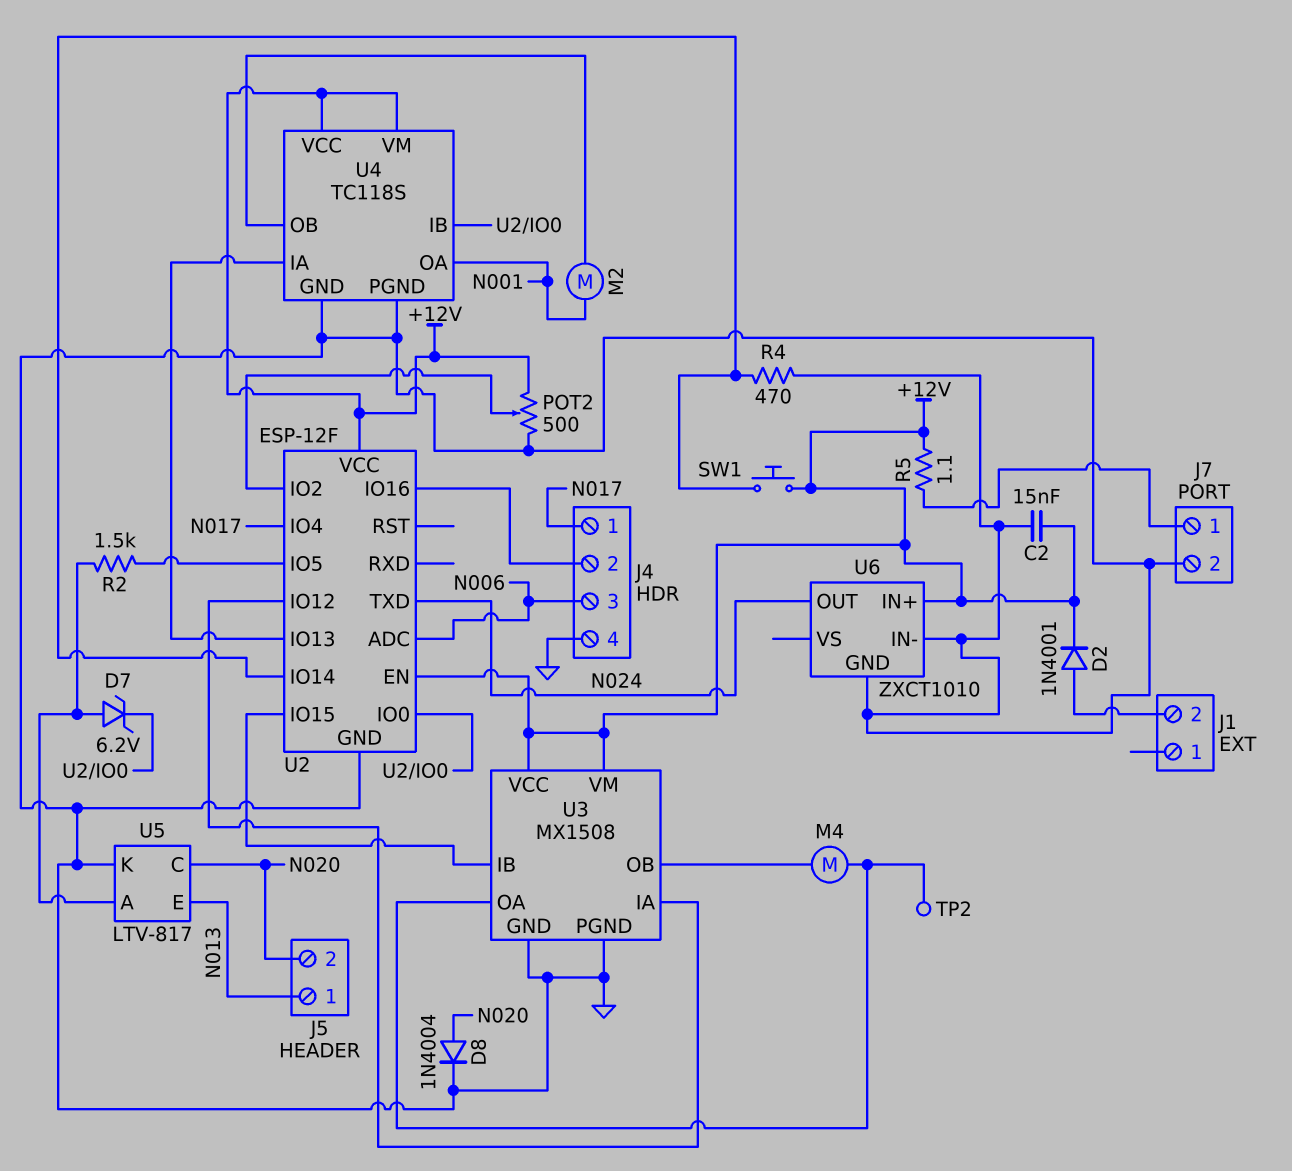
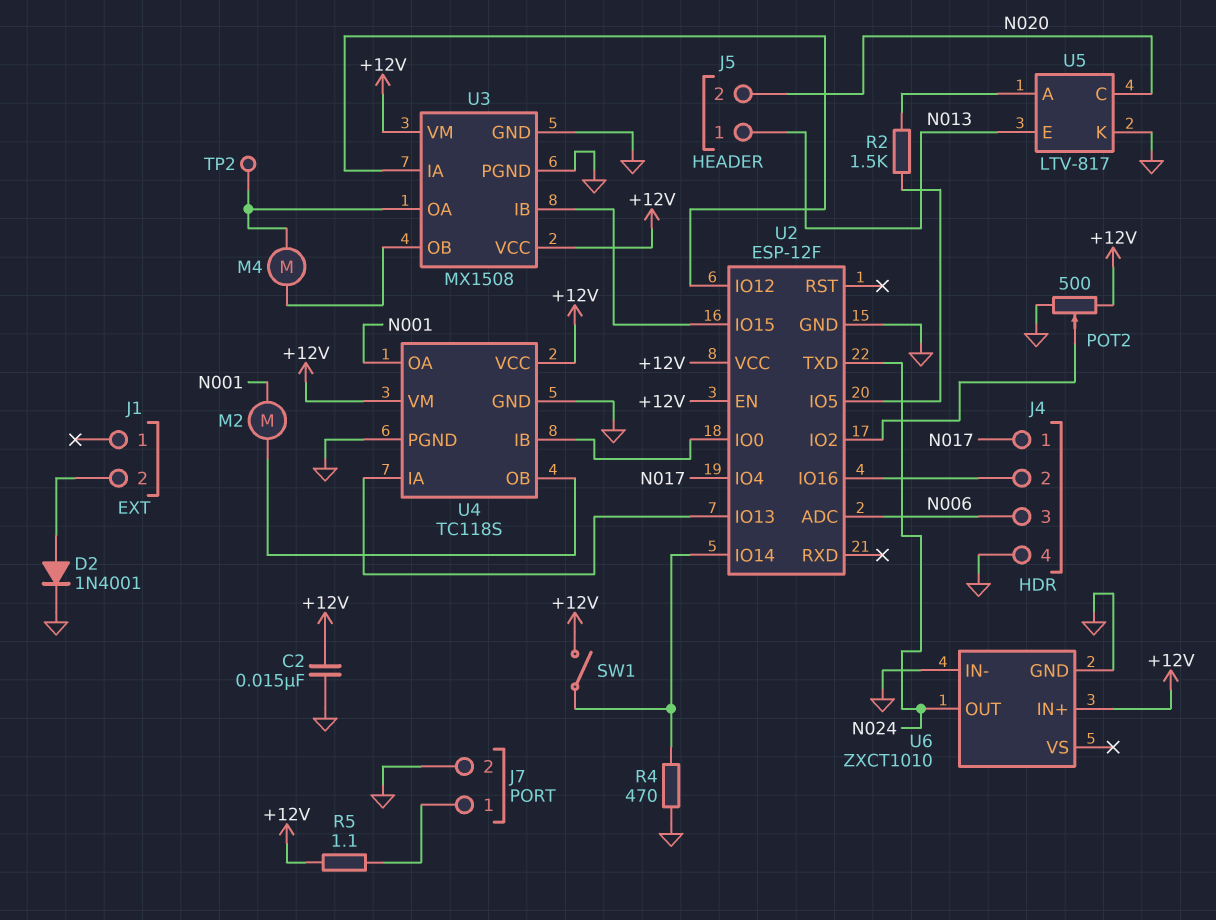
D2: diode 1N4001 (A J1/2, K +12V) -> diode 1N4001 (A J1/2, K GND)
D7: zener 6.2V (A U5/A, K U2/IO0) -> none
D8: diode 1N4004 (A N020, K GND) -> none
SW1: button (+12V, U2/IO14) -> switch (+12V, U2/IO14)

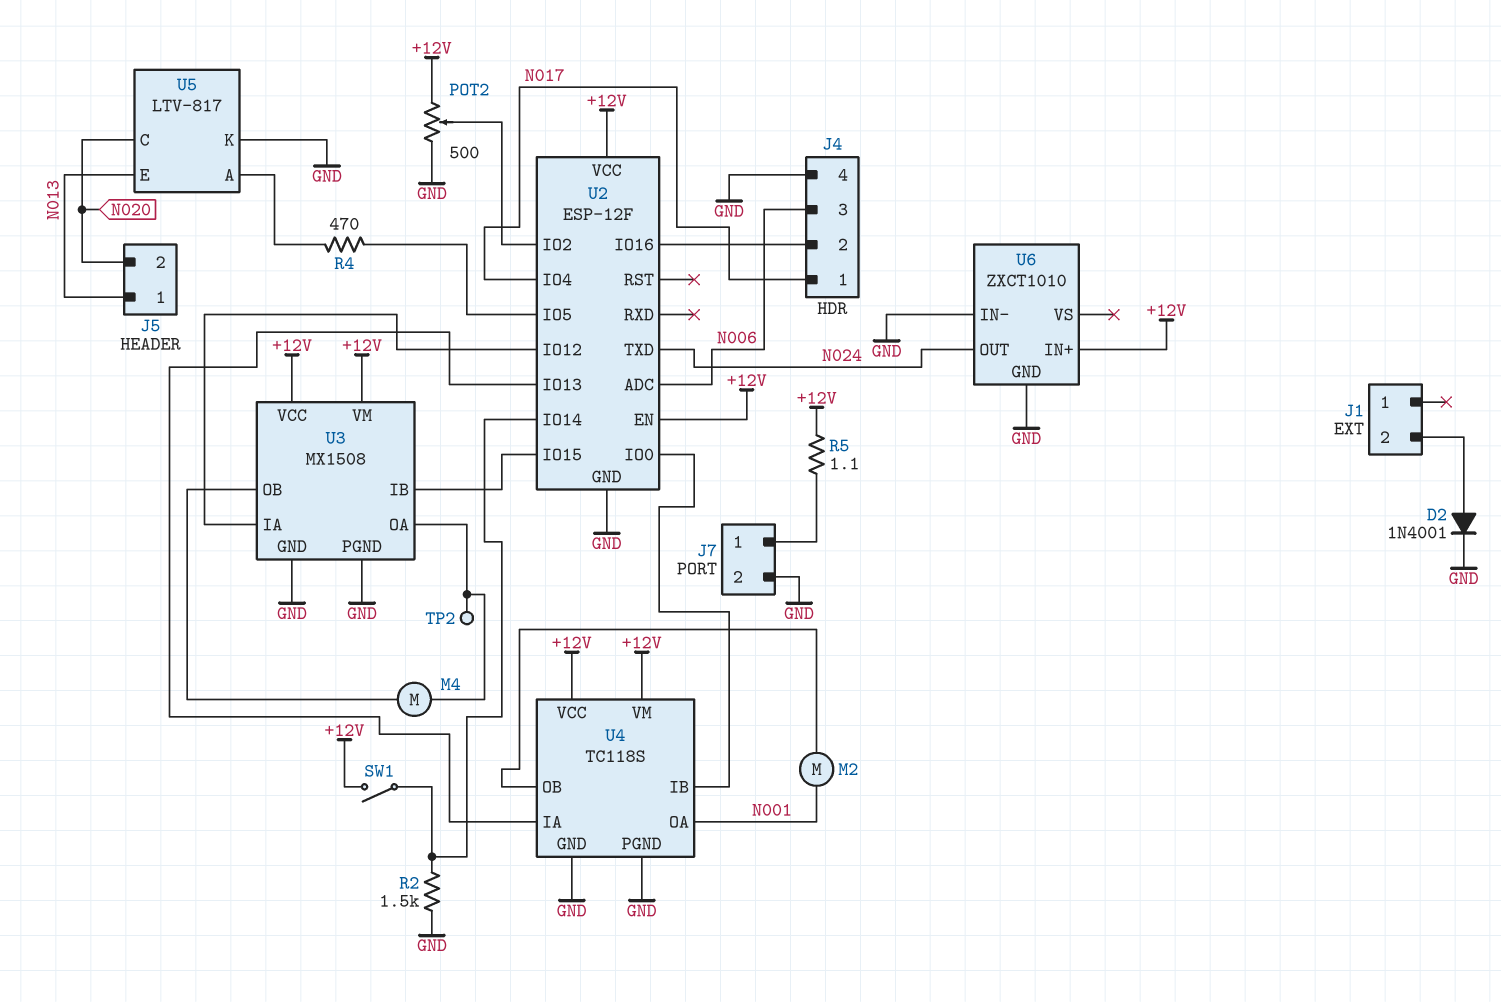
C2: 15nF (+12V, GND) -> none
R2: 1.5k (U2/IO5, U5/A) -> 1.5k (GND, U2/IO14)
R4: 470 (GND, U2/IO14) -> 470 (U2/IO5, U5/A)

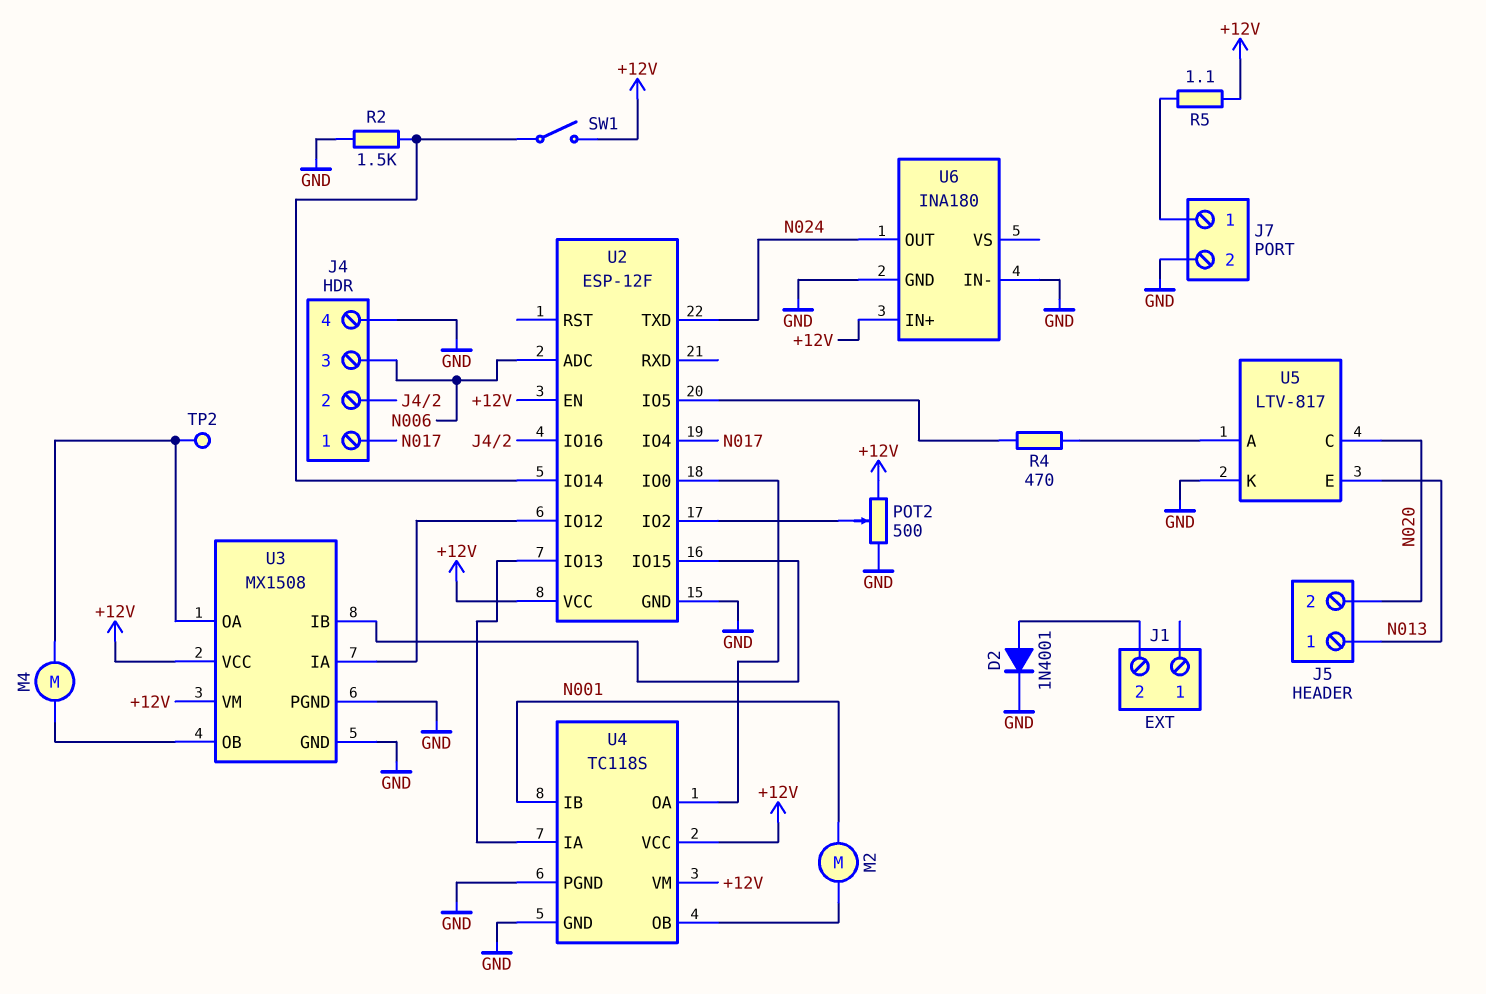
U4 pin IB: U2/IO0 -> N001
U4 pin OA: N001 -> U2/IO0
U6: ZXCT1010 -> INA180

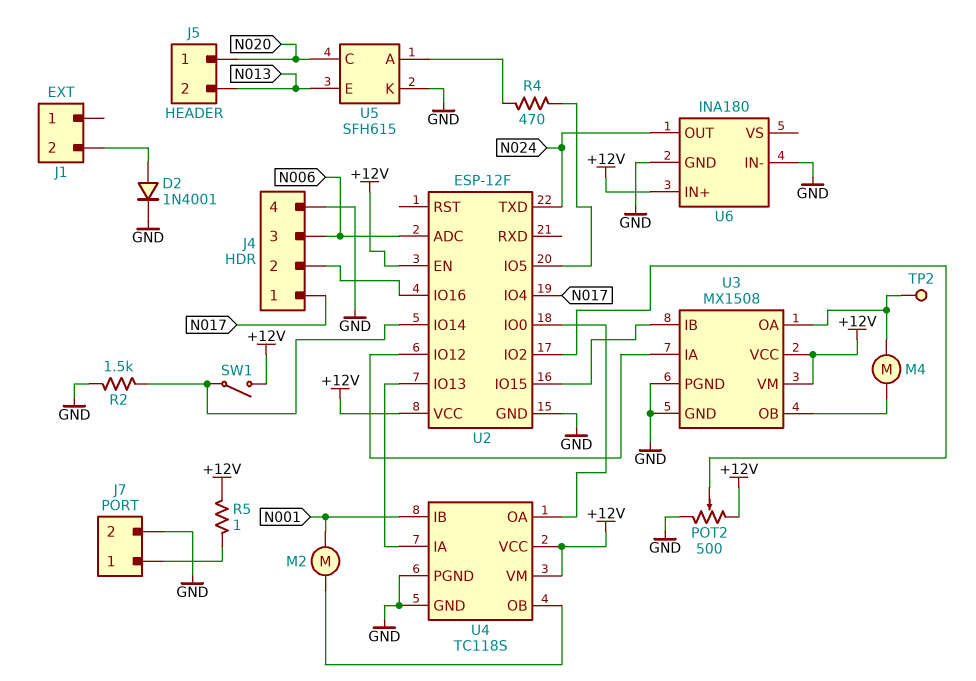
J5 pin 1: N013 -> N020
J5 pin 2: N020 -> N013
R5: 1.1 (+12V, J7/1) -> 1 (+12V, J7/1)
U5: LTV-817 -> SFH615

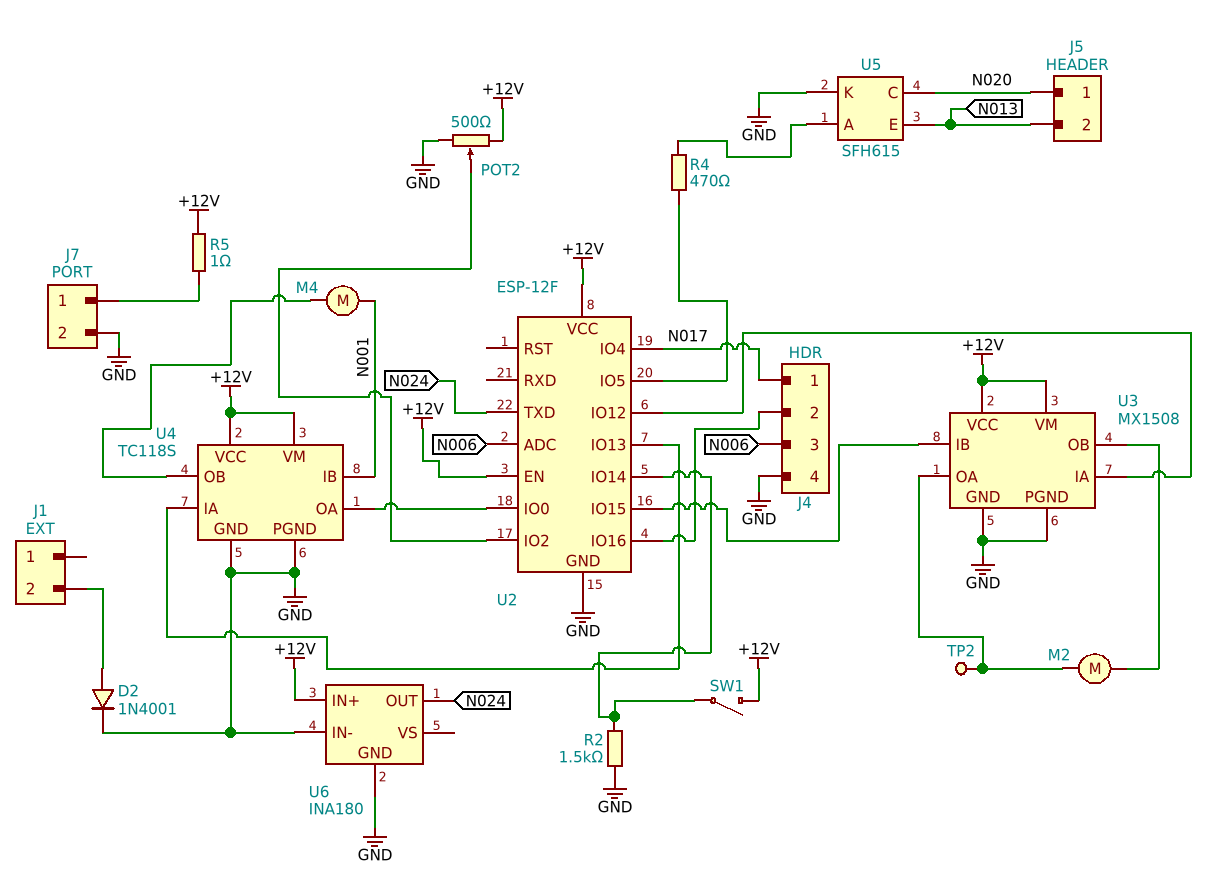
M2: motor (N001, U4/OB) -> motor (U3/OA, U3/OB)
M4: motor (U3/OA, U3/OB) -> motor (N001, U4/OB)

